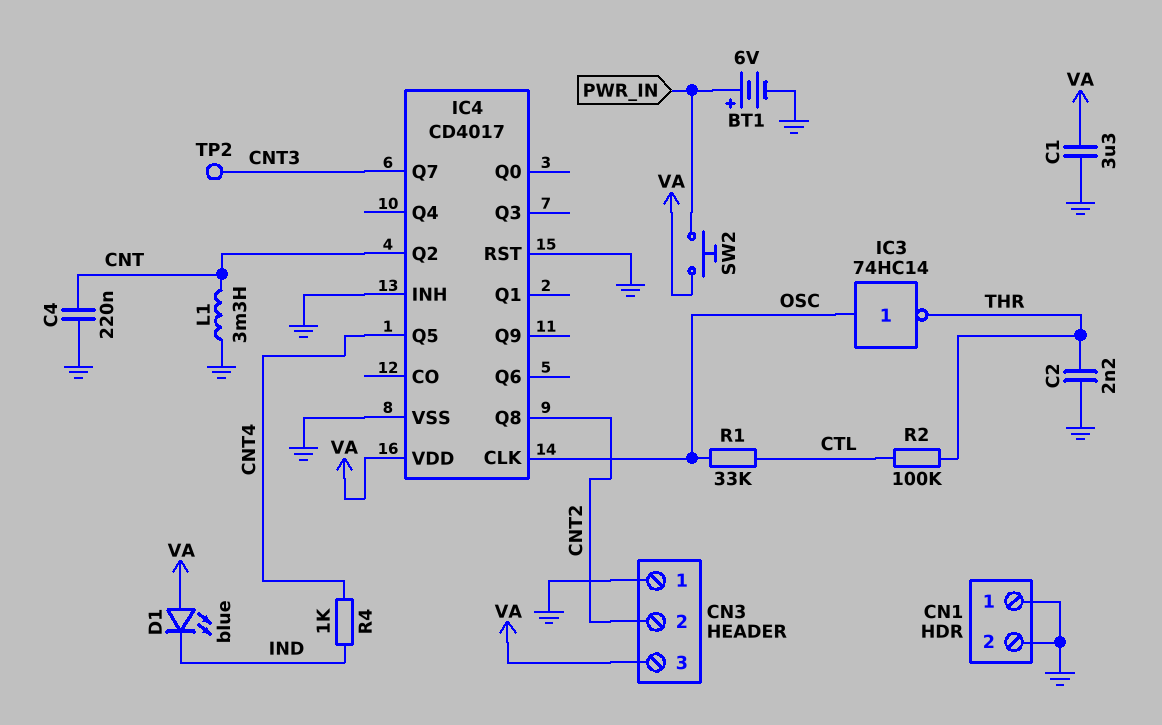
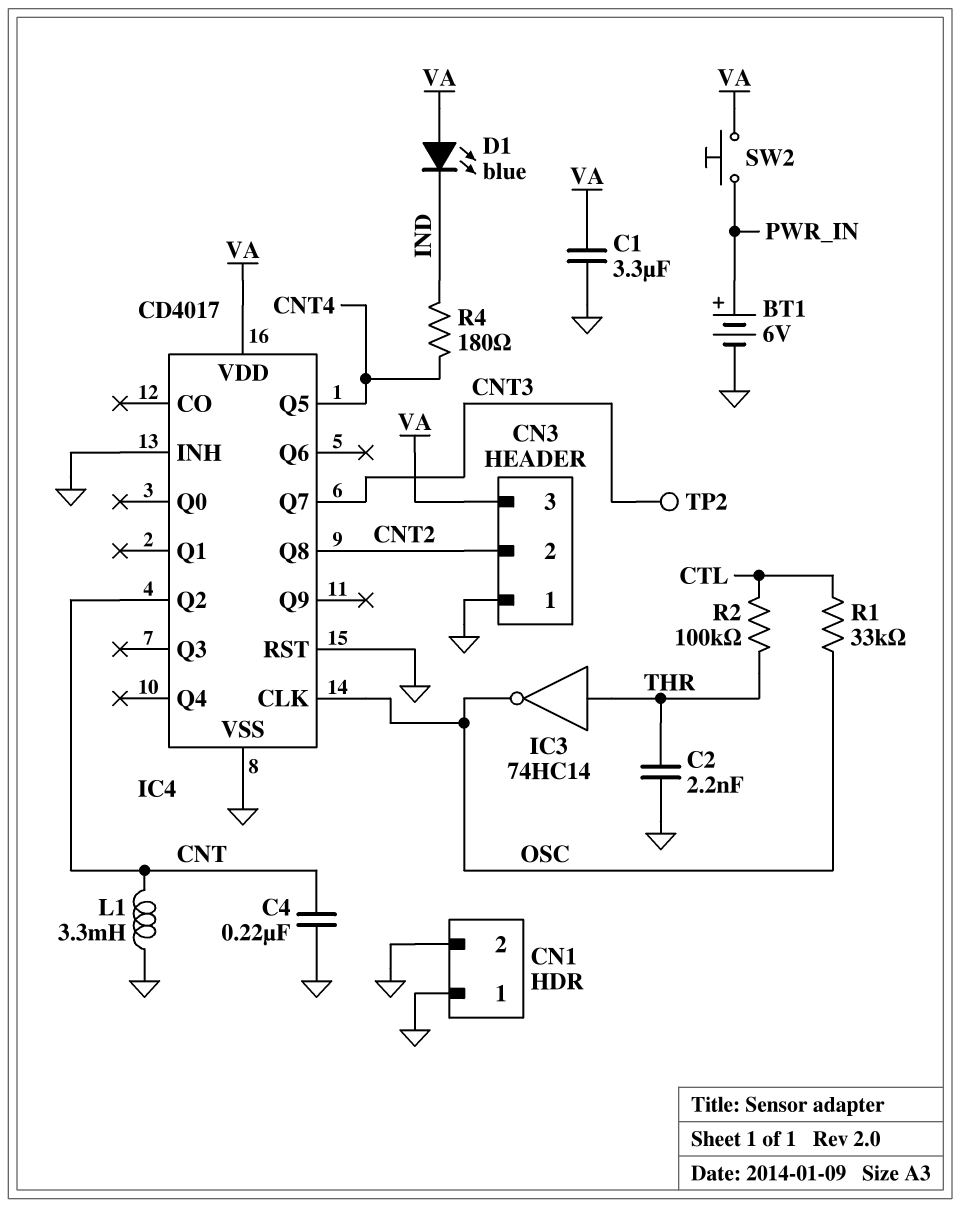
IC3: NOT 74HC14 (in OSC, out THR) -> NOT 74HC14 (in THR, out OSC)
R4: 1k (CNT4, IND) -> 180 (CNT4, IND)

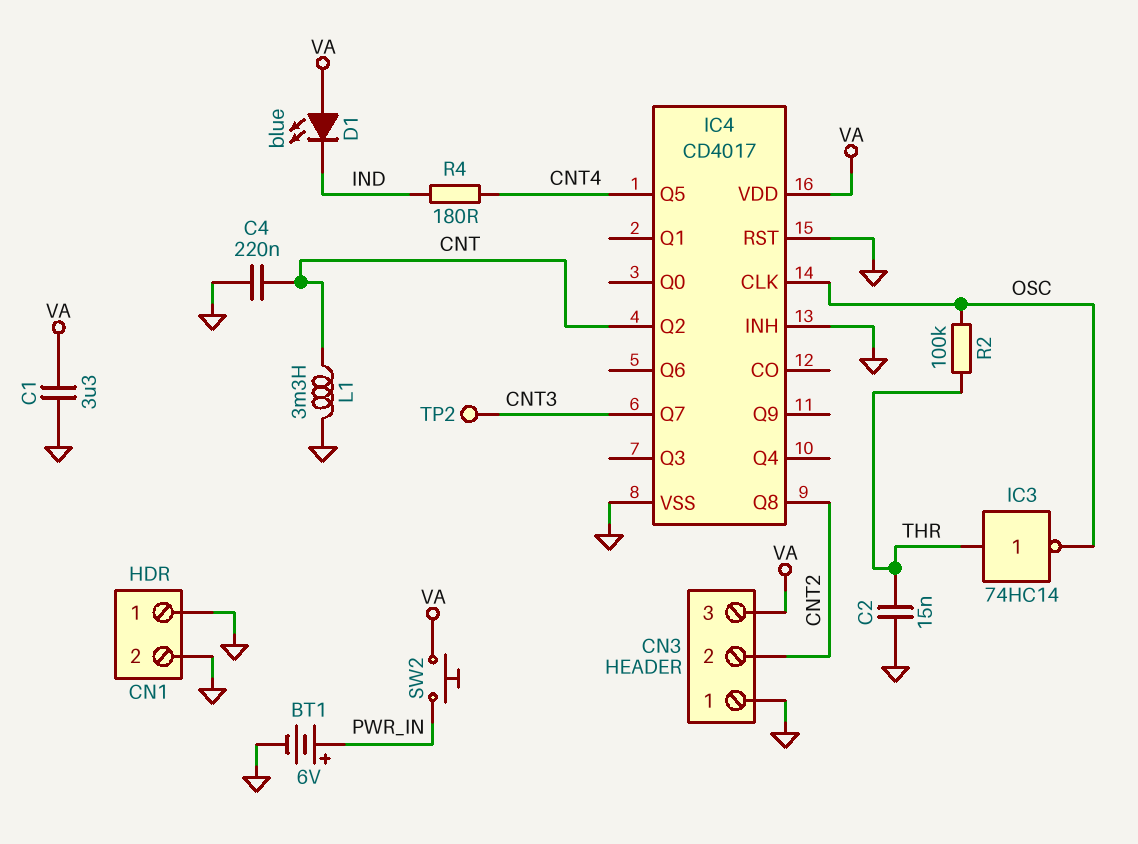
C2: 2.2nF (GND, THR) -> 15nF (GND, THR)
R1: 33k (CTL, OSC) -> none
R2: 100k (CTL, THR) -> 100k (OSC, THR)

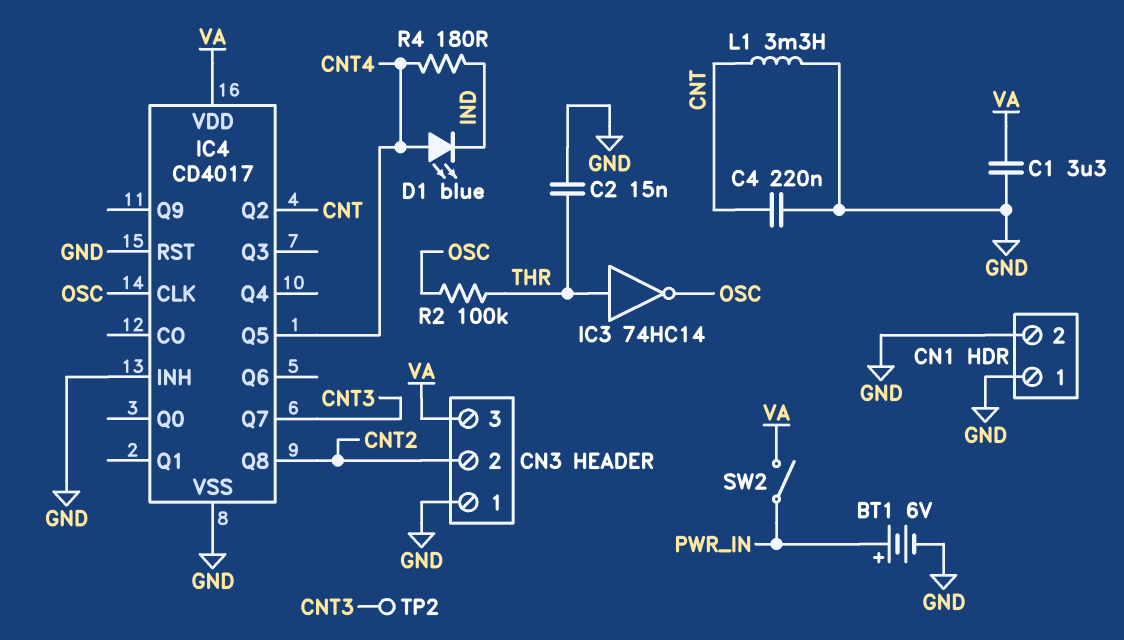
D1: LED blue (A VA, K IND) -> LED blue (A CNT4, K IND)
SW2: button (PWR_IN, VA) -> switch (PWR_IN, VA)

